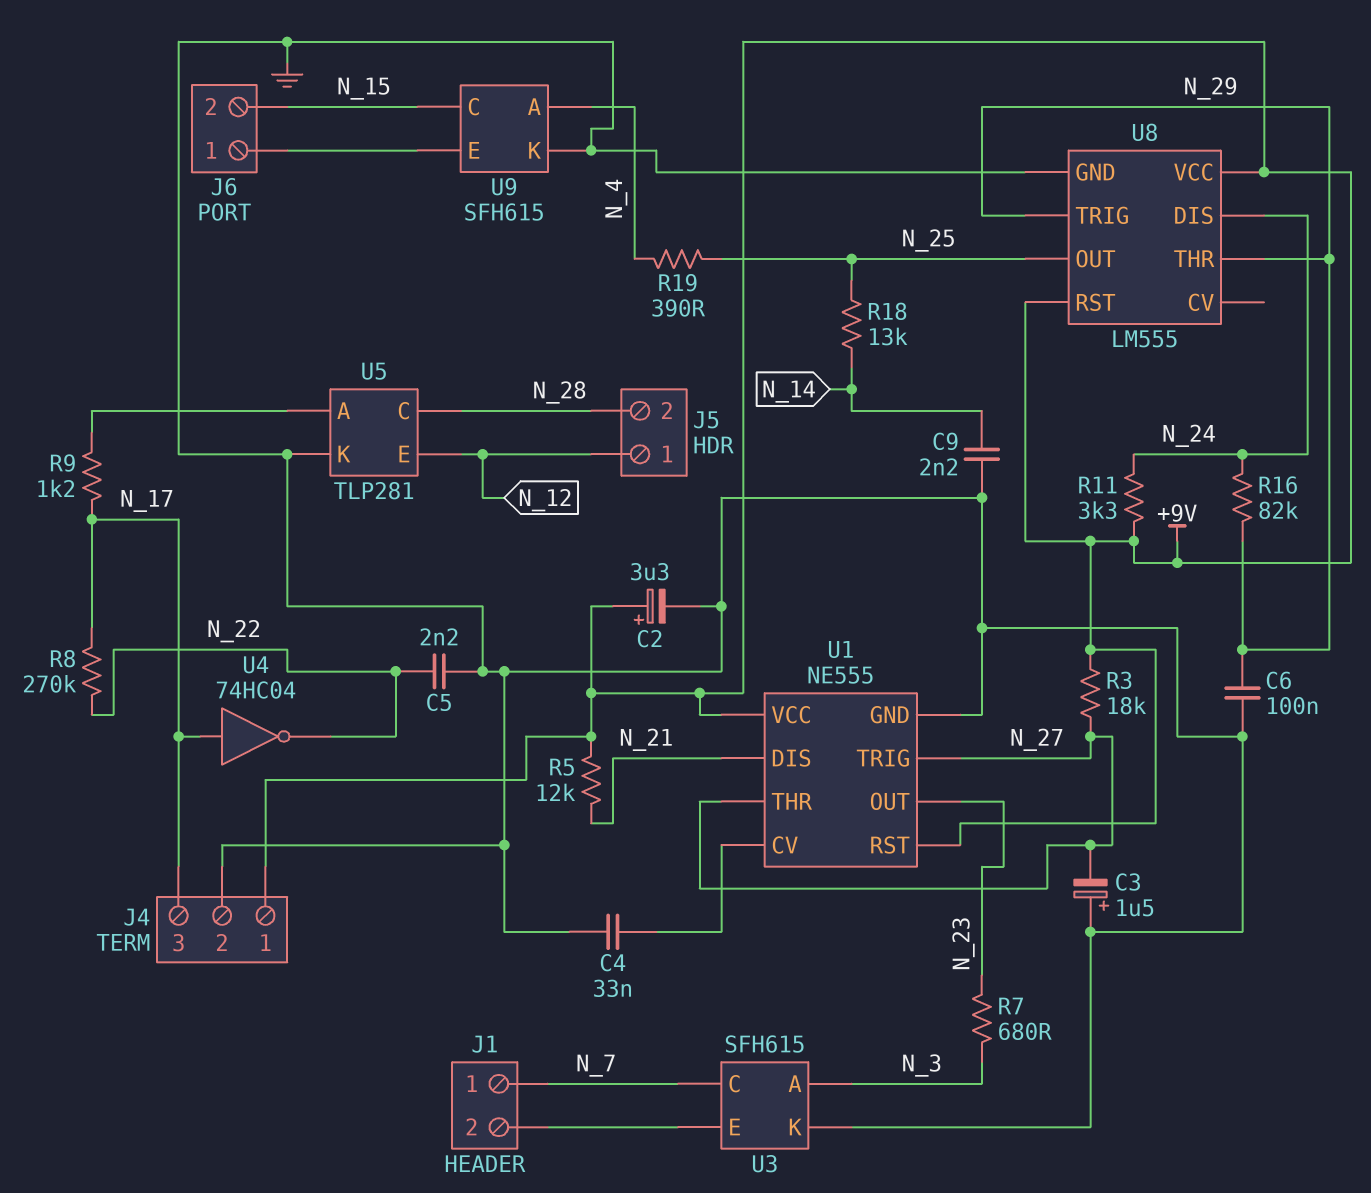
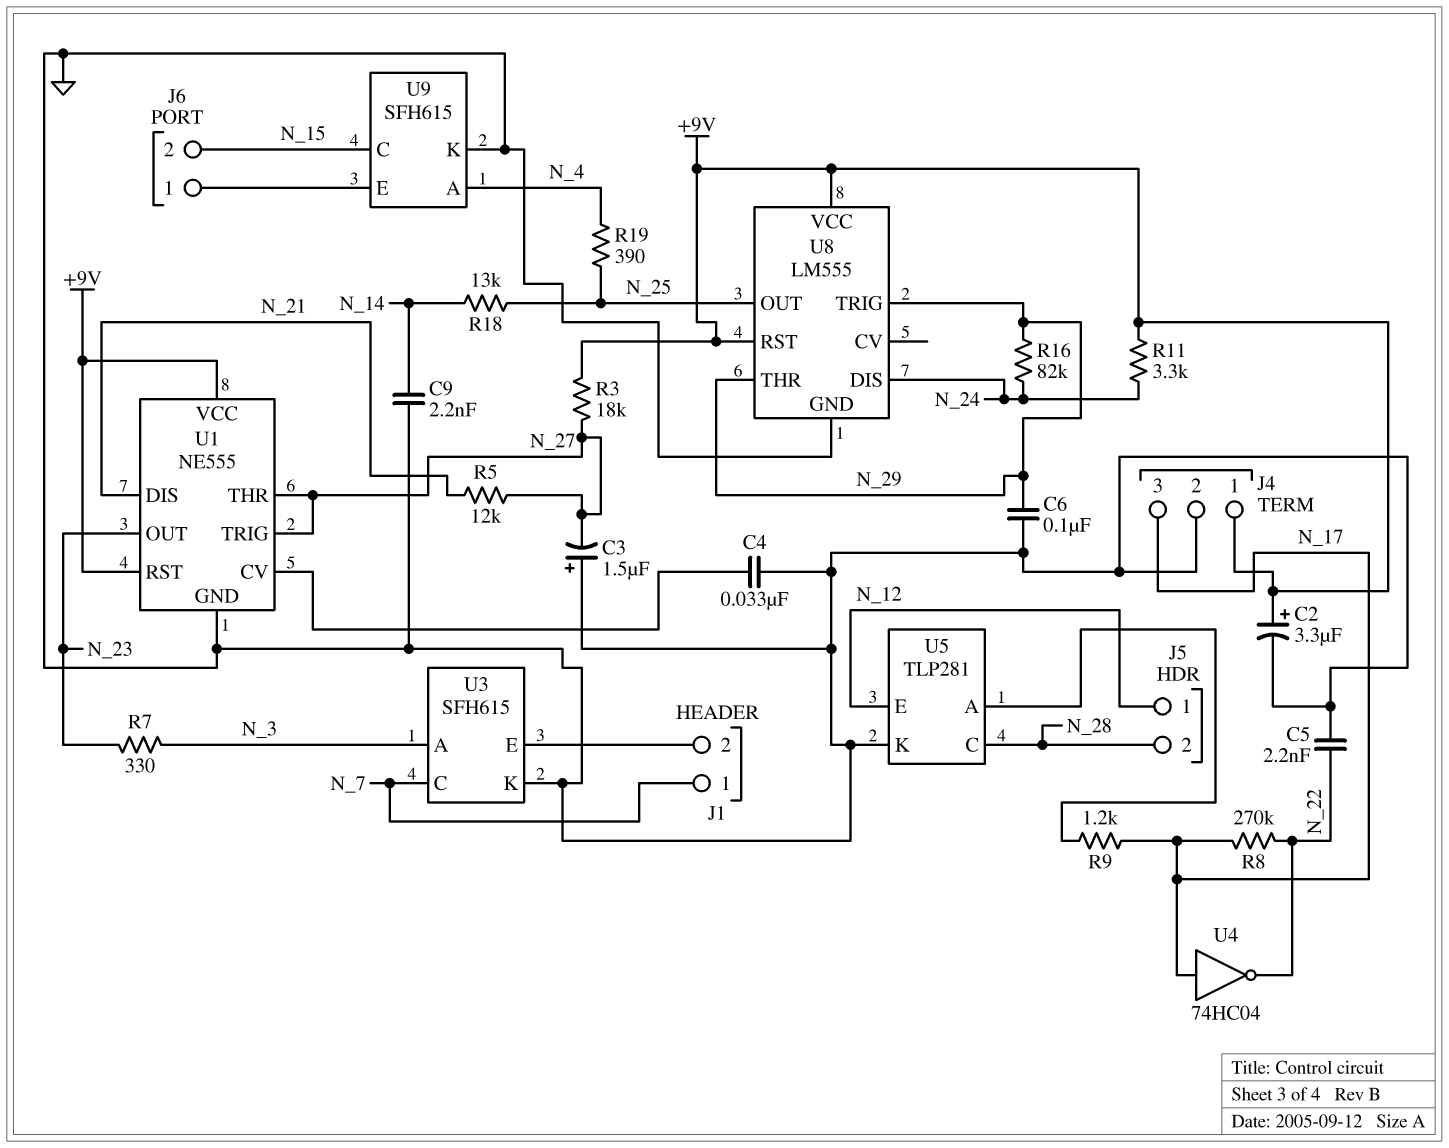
R5: 12k (+9V, N_21) -> 12k (N_21, N_27)
R7: 680 (N_3, N_23) -> 330 (N_3, N_23)

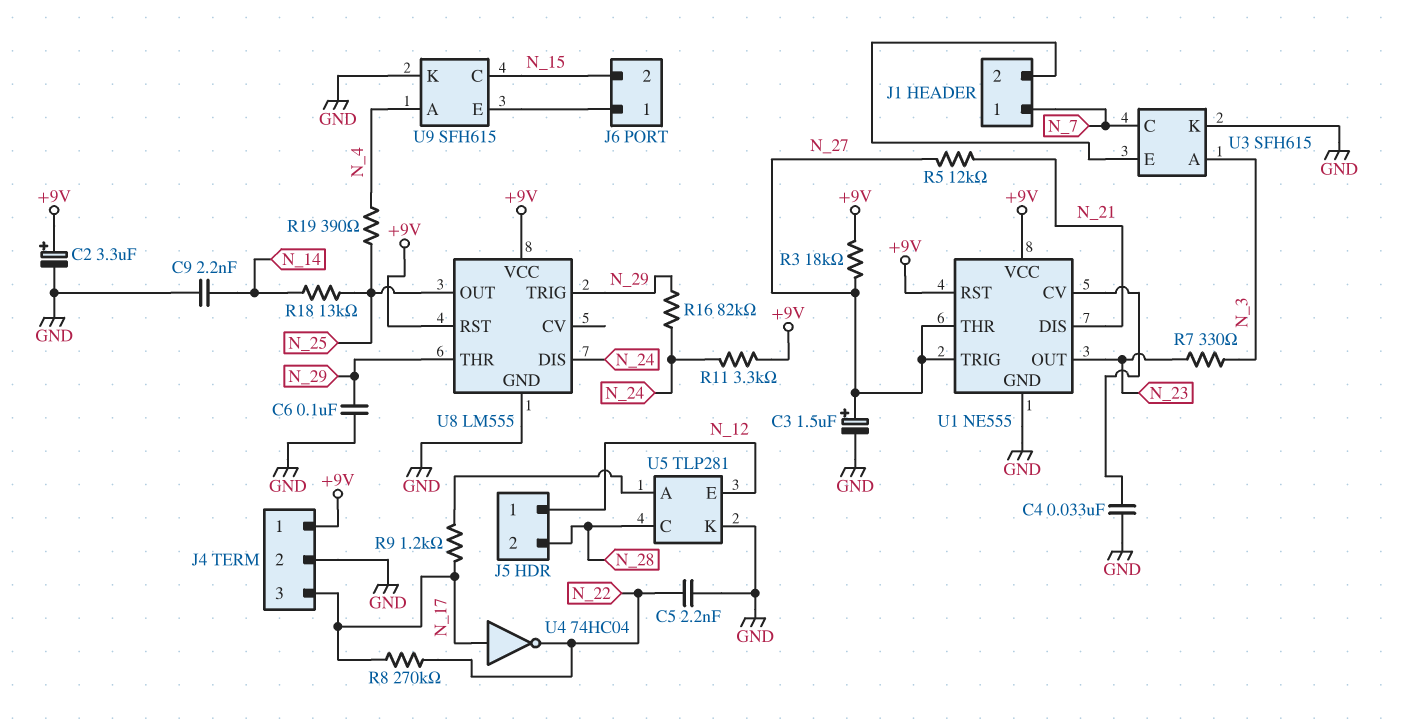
C3: 1.5uF (plus GND, minus N_27) -> 1.5uF (plus N_27, minus GND)

